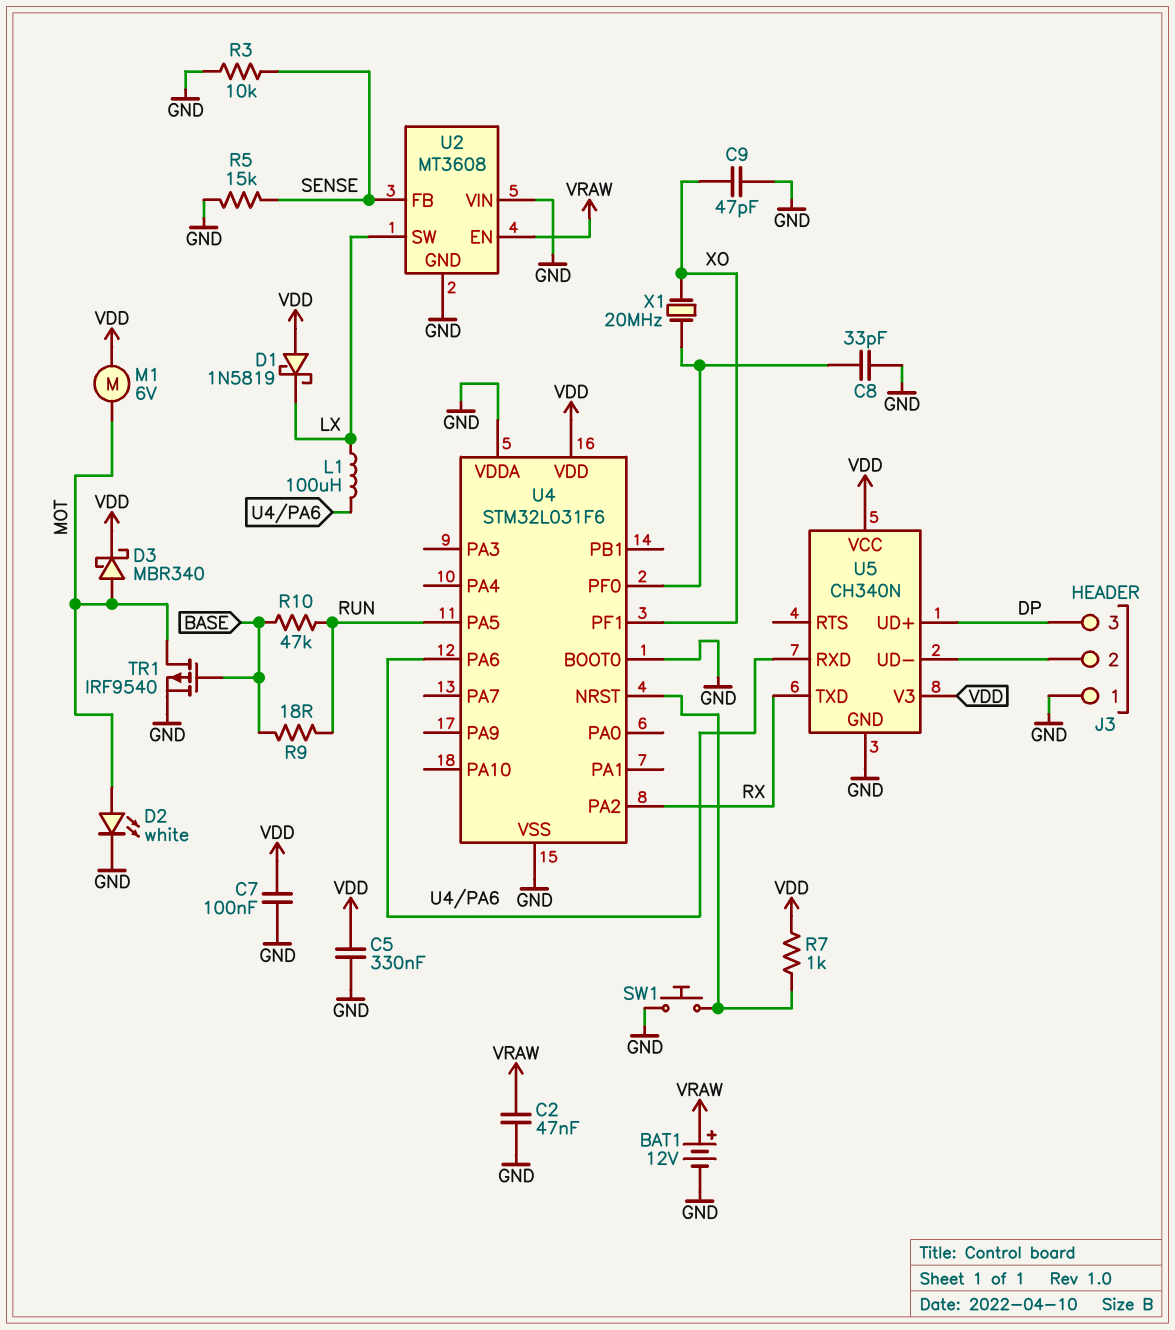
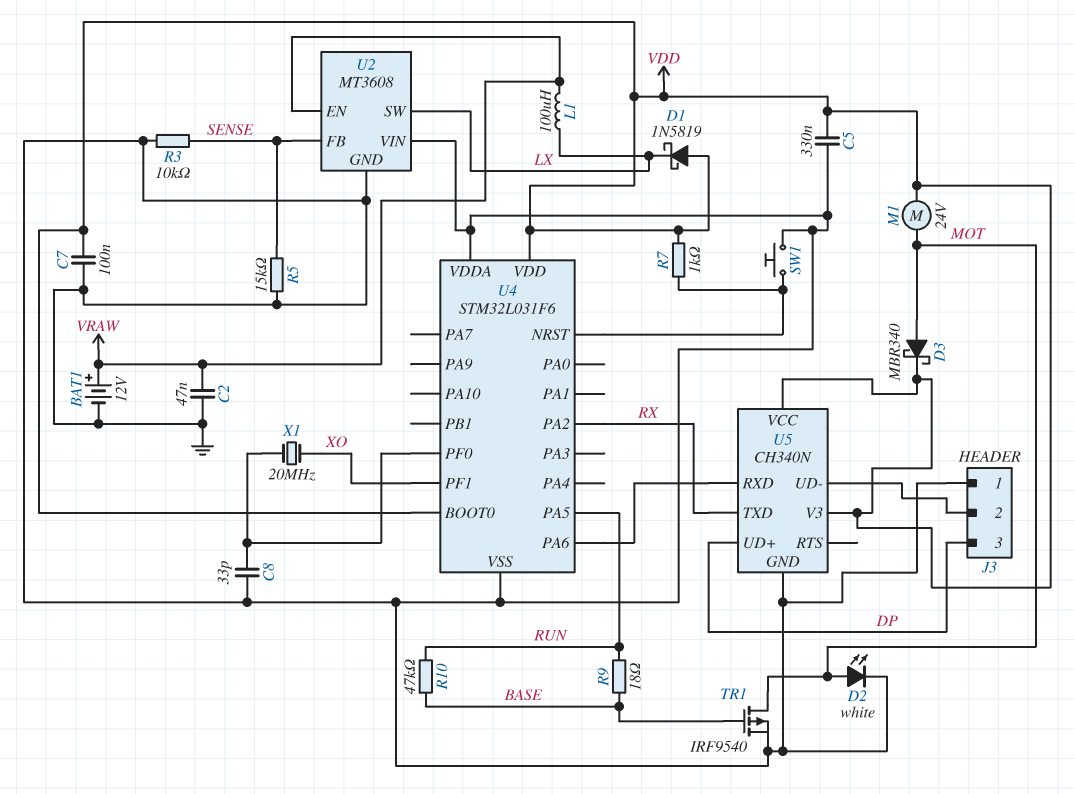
C9: 47pF (GND, XO) -> none
L1: 100uH (LX, U4/PA6) -> 100uH (LX, VRAW)
M1: motor 6V (MOT, VDD) -> motor 24V (MOT, VDD)
U4 pin BOOT0: GND -> VDD

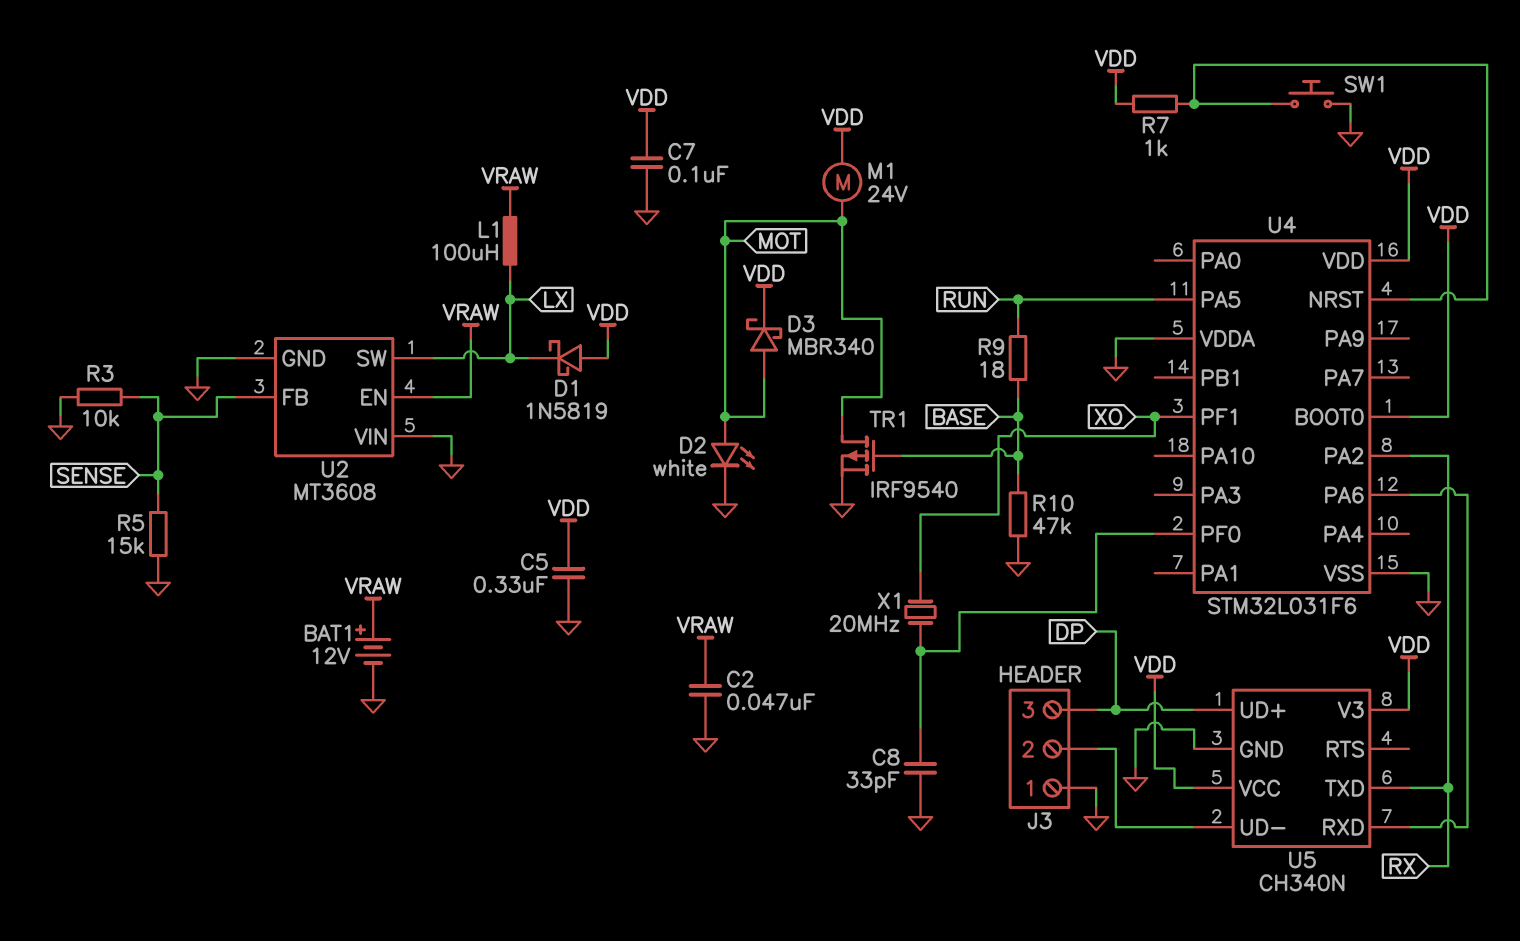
R10: 47k (BASE, RUN) -> 47k (BASE, GND)

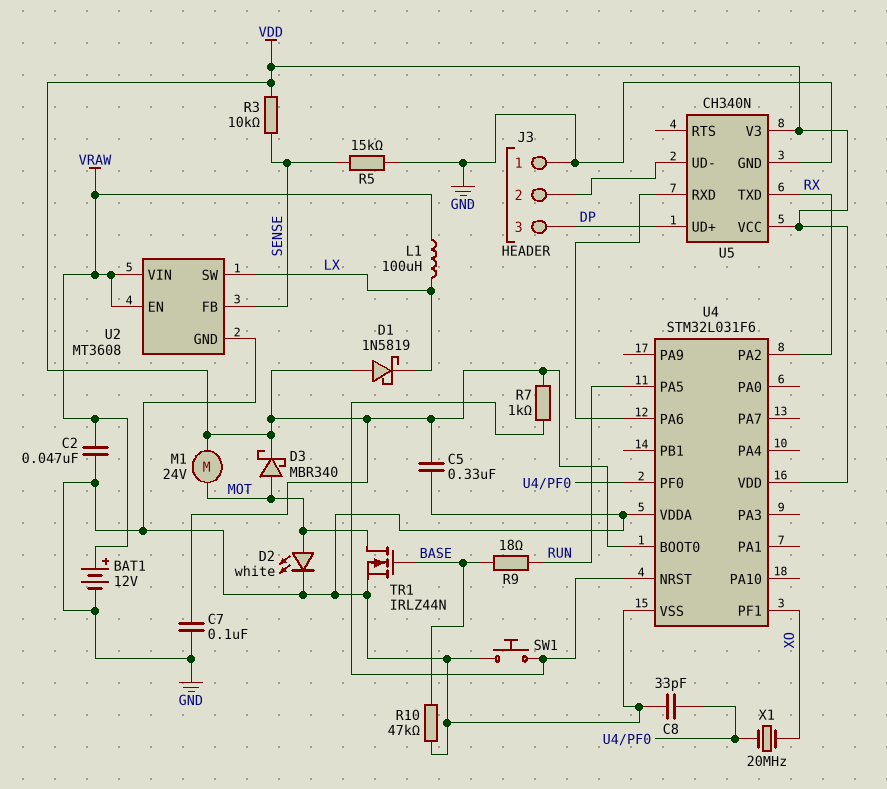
R3: 10k (GND, SENSE) -> 10k (SENSE, VDD)
TR1: PMOS IRF9540 (G BASE, D MOT, S GND) -> NMOS IRLZ44N (G BASE, D MOT, S GND)
U2 pin VIN: GND -> VRAW

